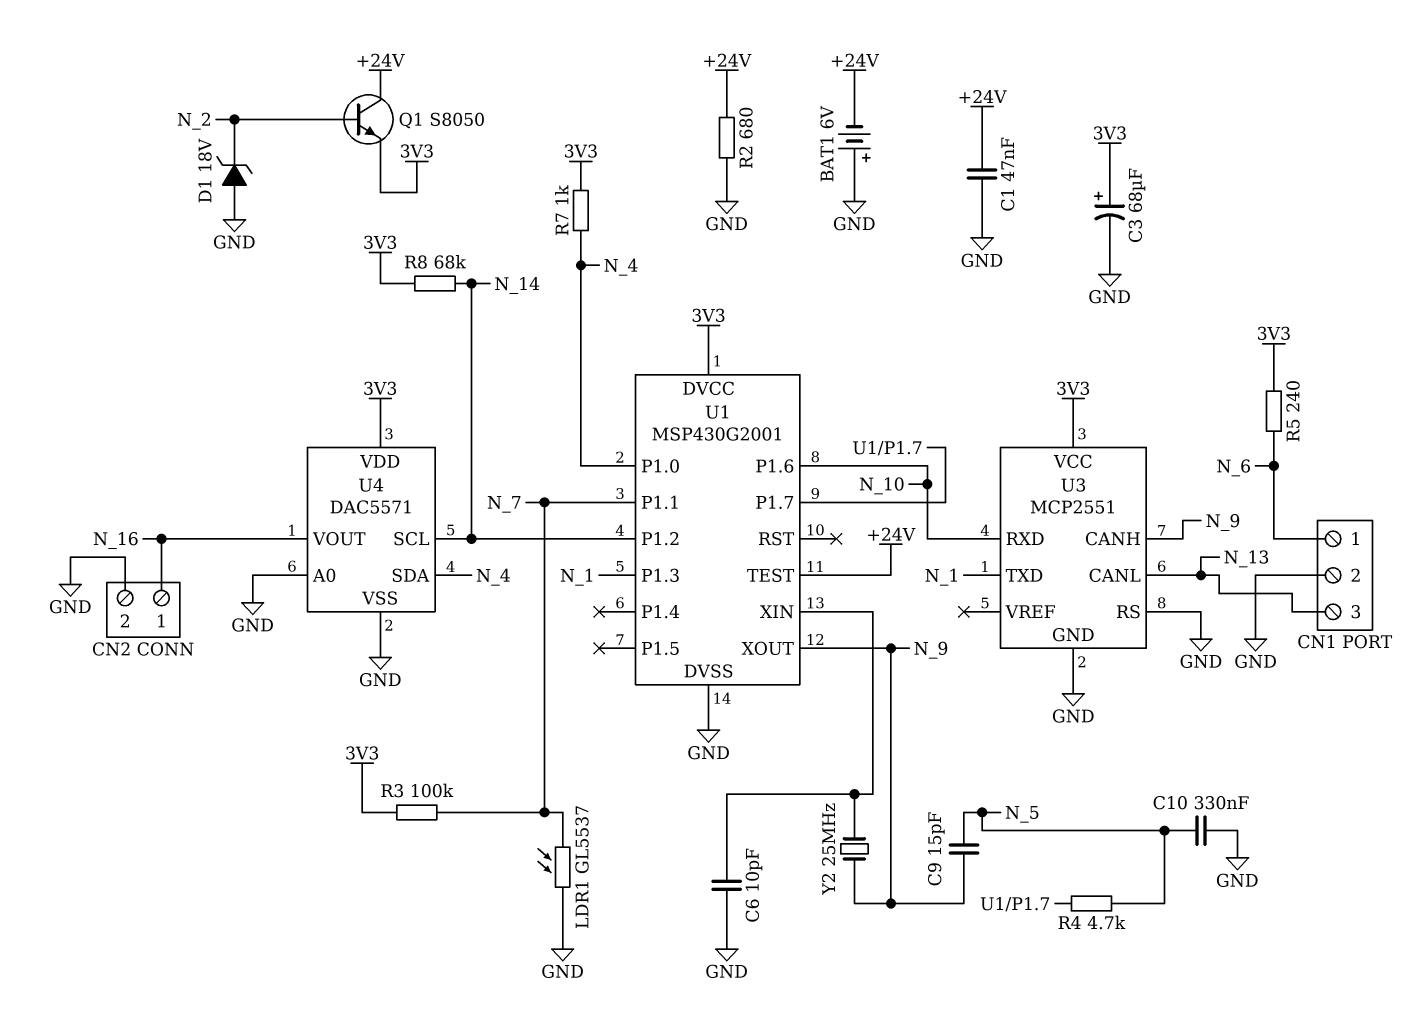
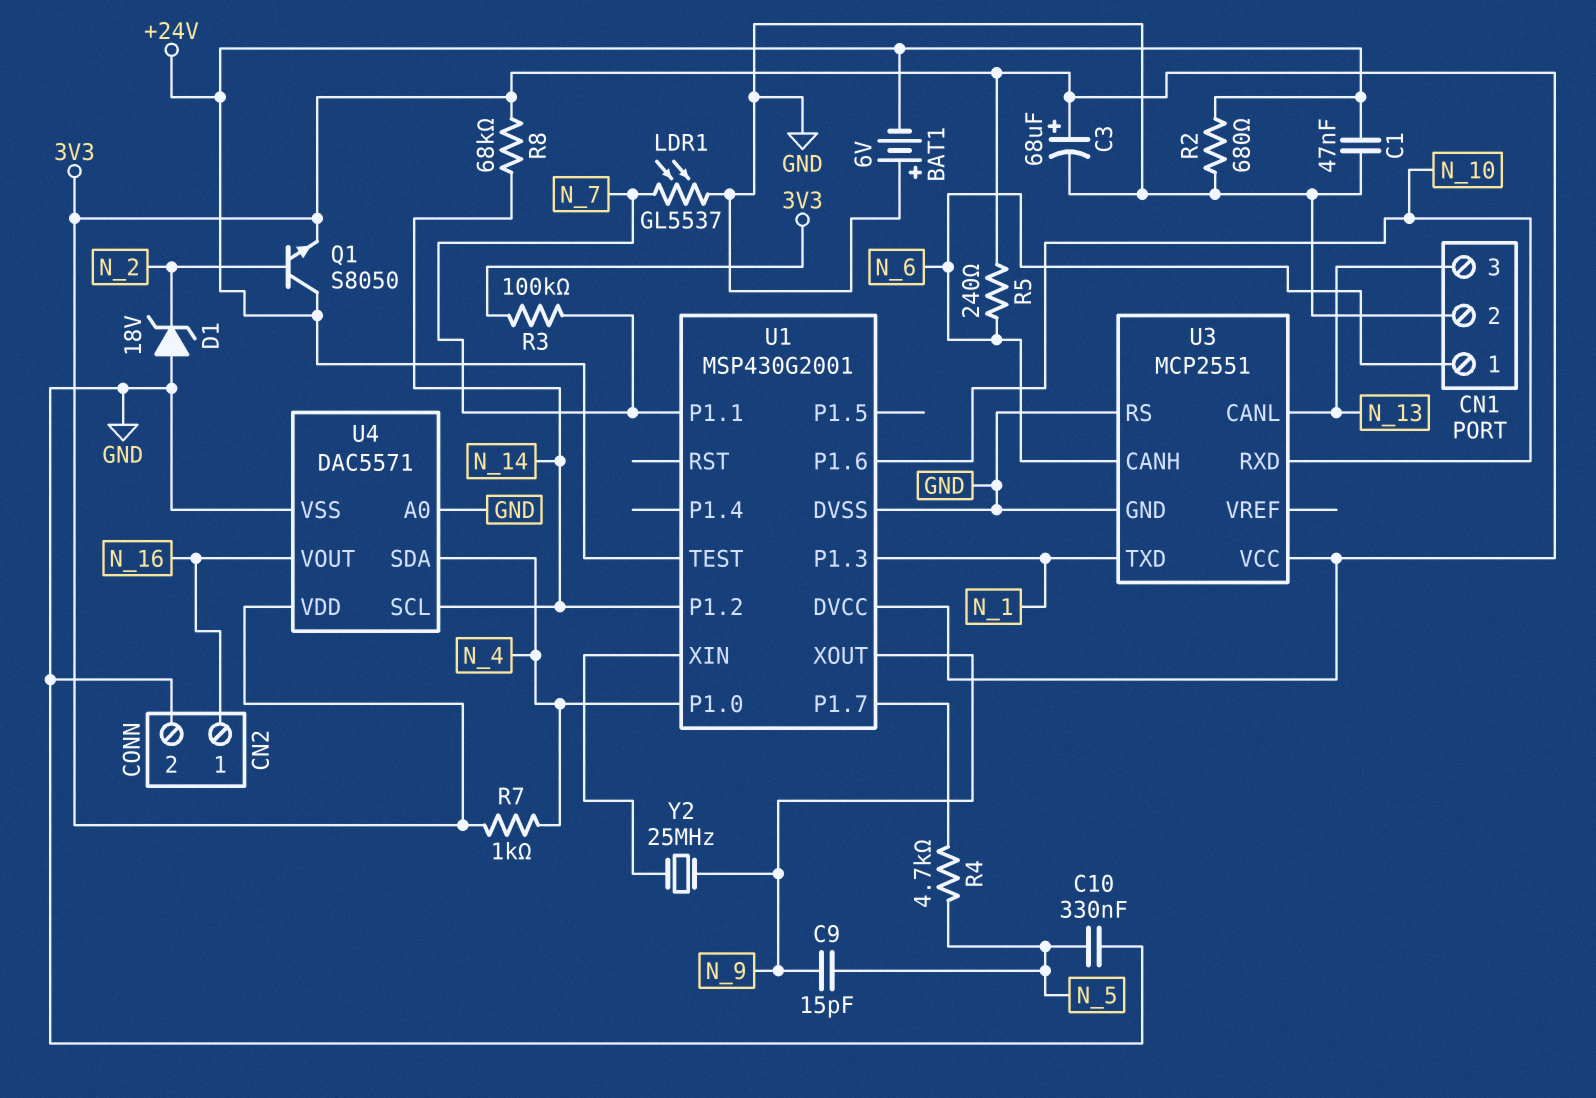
C6: 10pF (GND, U1/XIN) -> none
U3 pin CANH: N_9 -> N_6

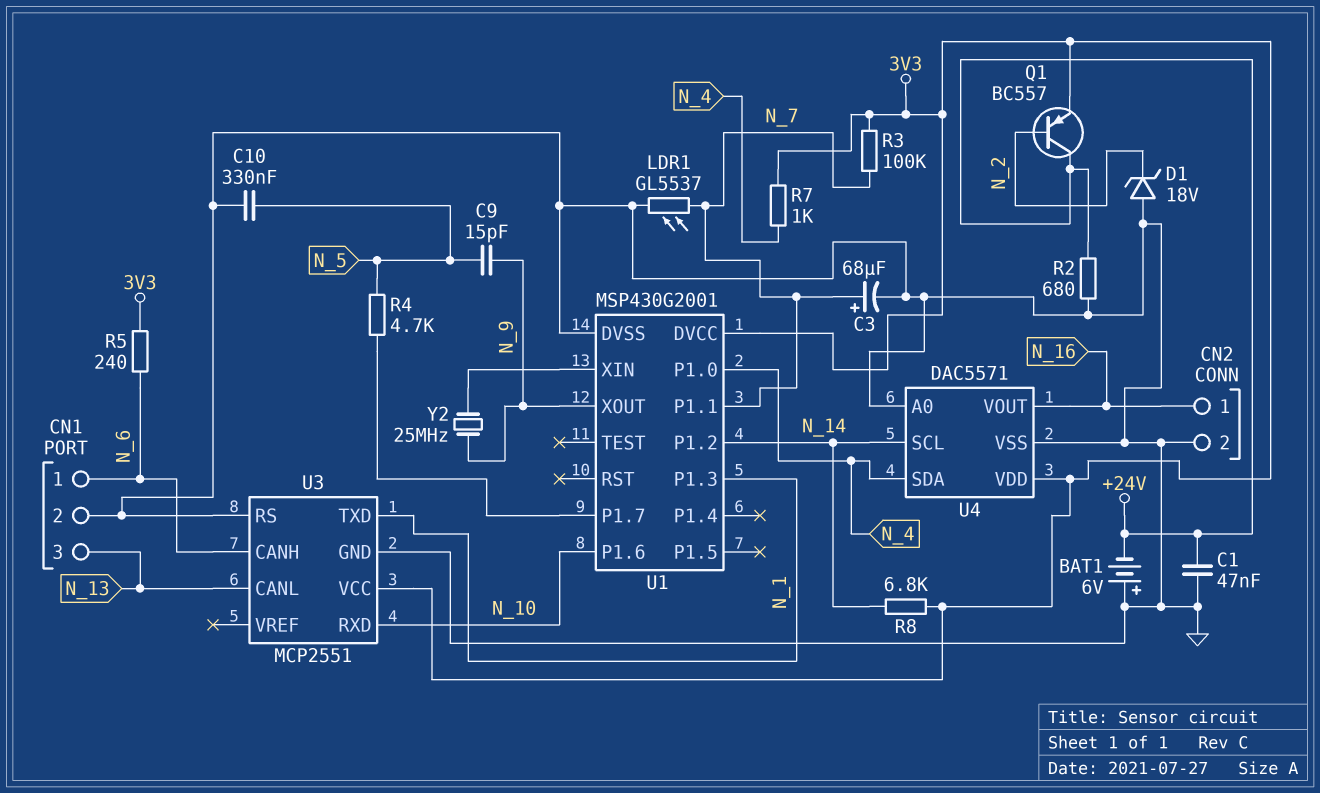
C3: 68uF (plus 3V3, minus GND) -> 68uF (plus N_7, minus GND)
Q1: NPN S8050 (B N_2, C +24V, E 3V3) -> PNP BC557 (B N_2, C +24V, E 3V3)
R8: 68k (3V3, N_14) -> 6.8k (3V3, N_14)
U1 pin TEST: +24V -> none

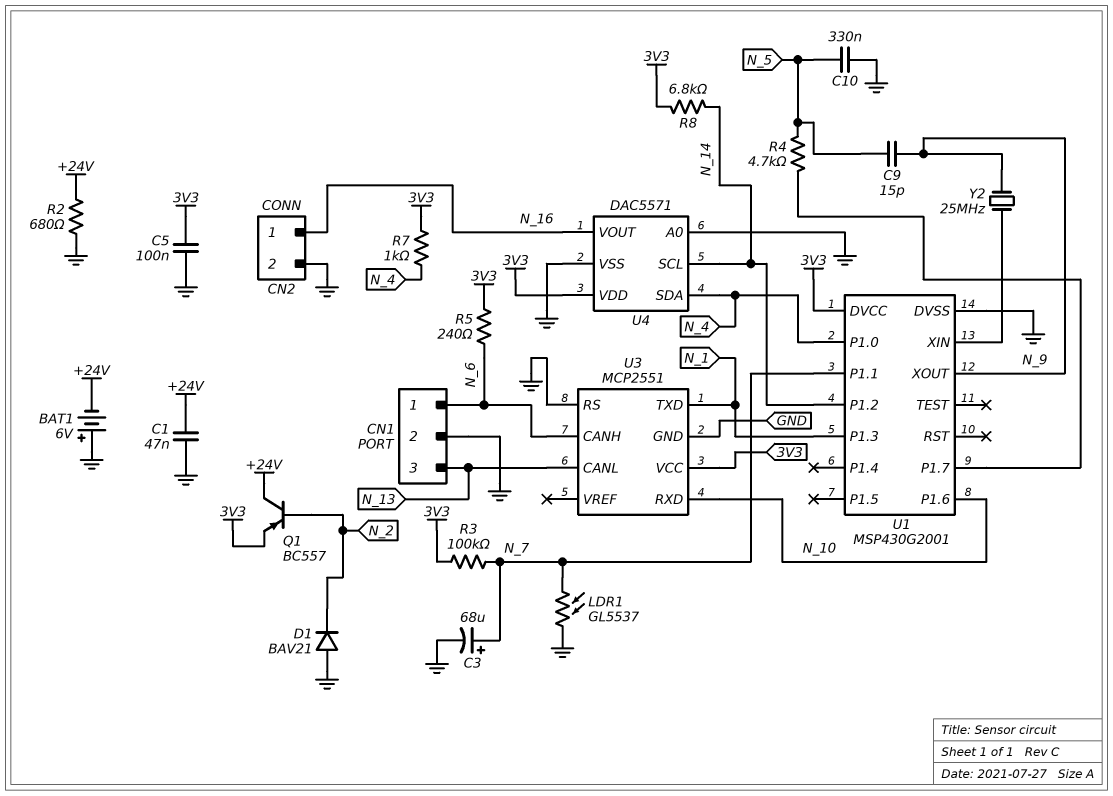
C5: none -> 100nF (3V3, GND)
D1: zener 18V (A GND, K N_2) -> diode BAV21 (A GND, K N_2)

